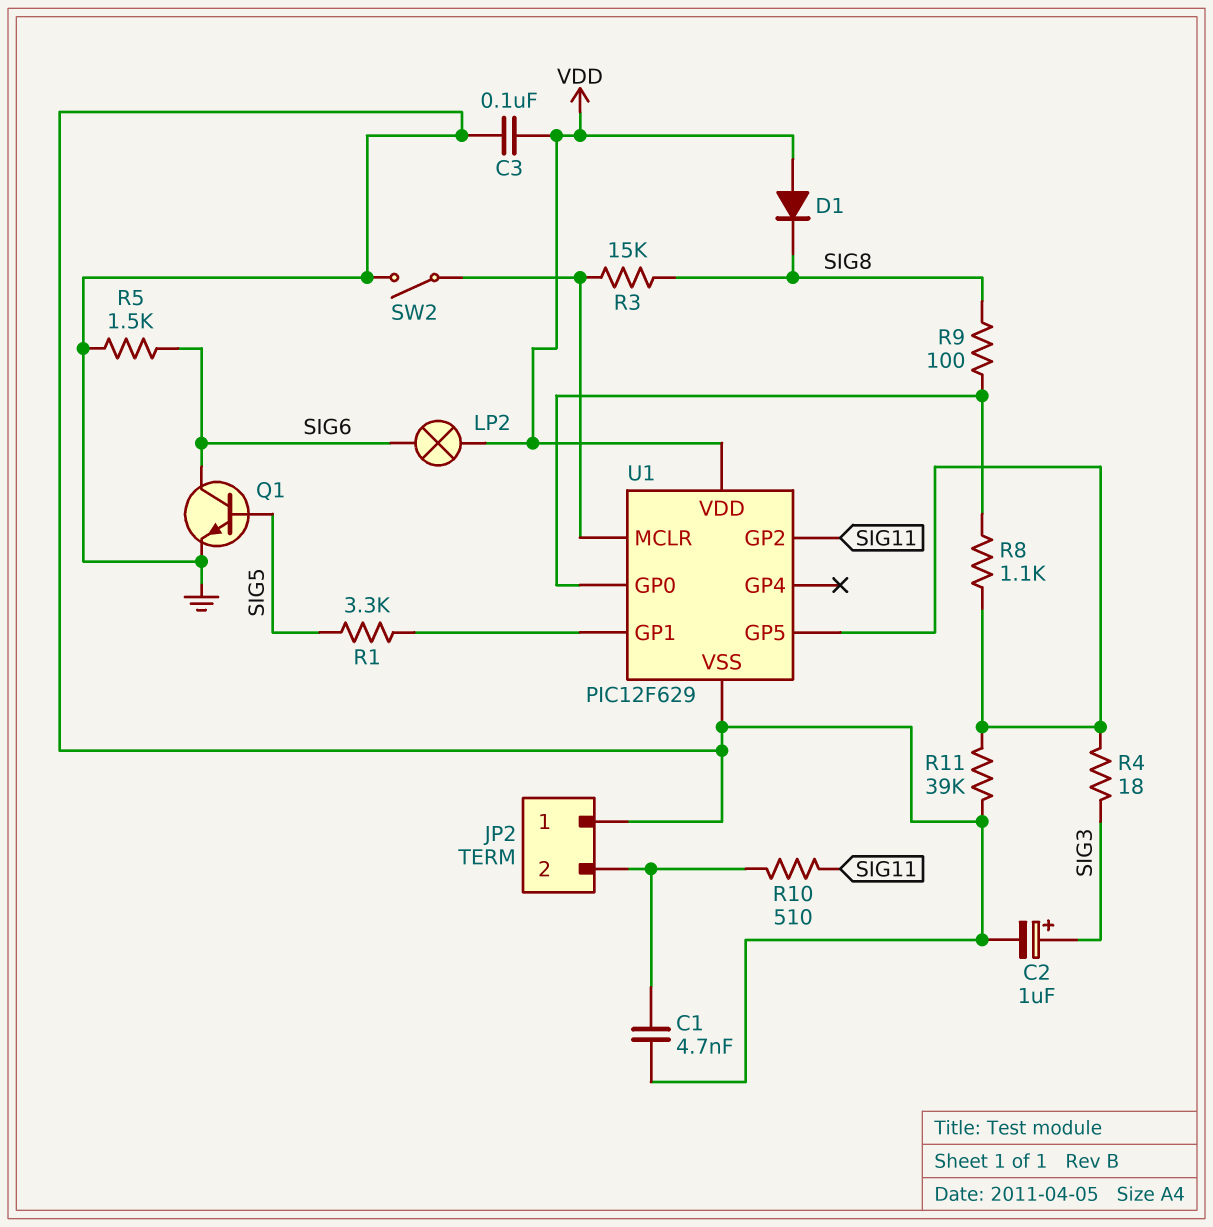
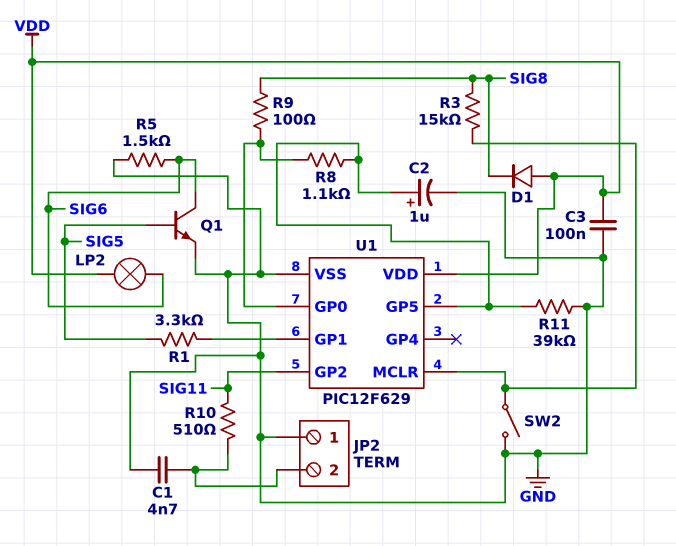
C2: 1uF (plus SIG3, minus GND) -> 1uF (plus U1/GP5, minus GND)
R4: 18 (SIG3, U1/GP5) -> none

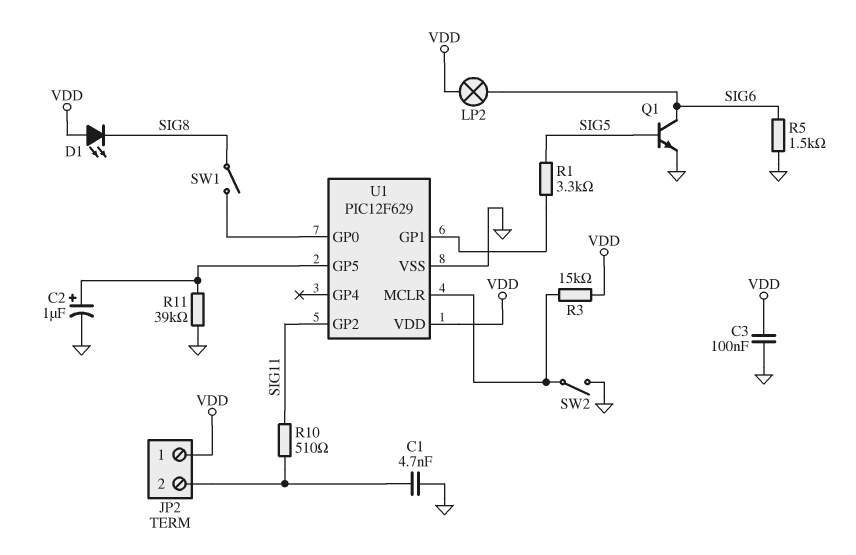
D1: diode (A VDD, K SIG8) -> LED (A VDD, K SIG8)
JP2 pin 1: GND -> VDD
R3: 15k (SIG8, U1/MCLR) -> 15k (U1/MCLR, VDD)
R8: 1.1k (U1/GP0, U1/GP5) -> none
R9: 100 (SIG8, U1/GP0) -> none
SW1: none -> switch (SIG8, U1/GP0)

